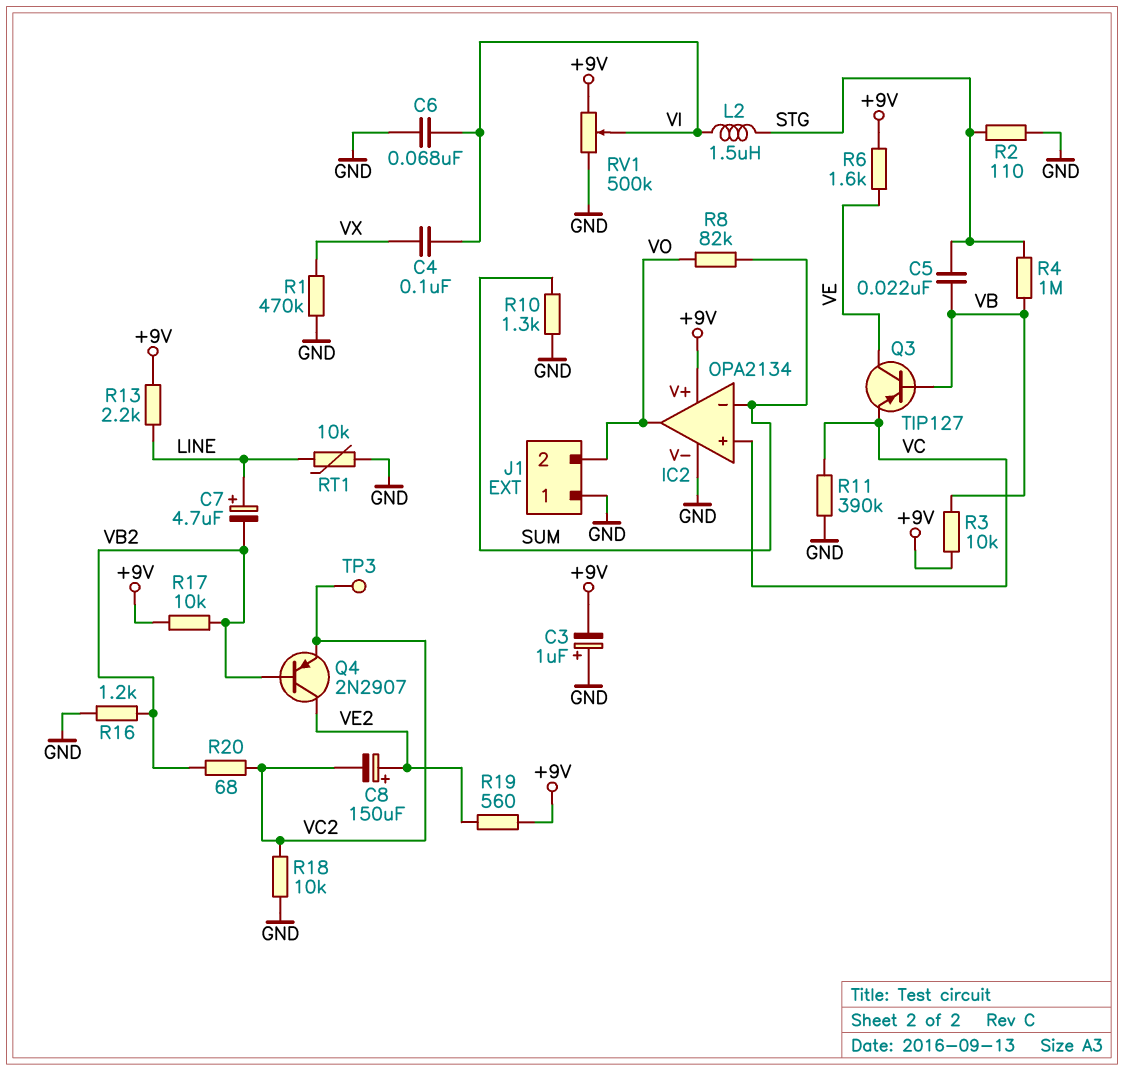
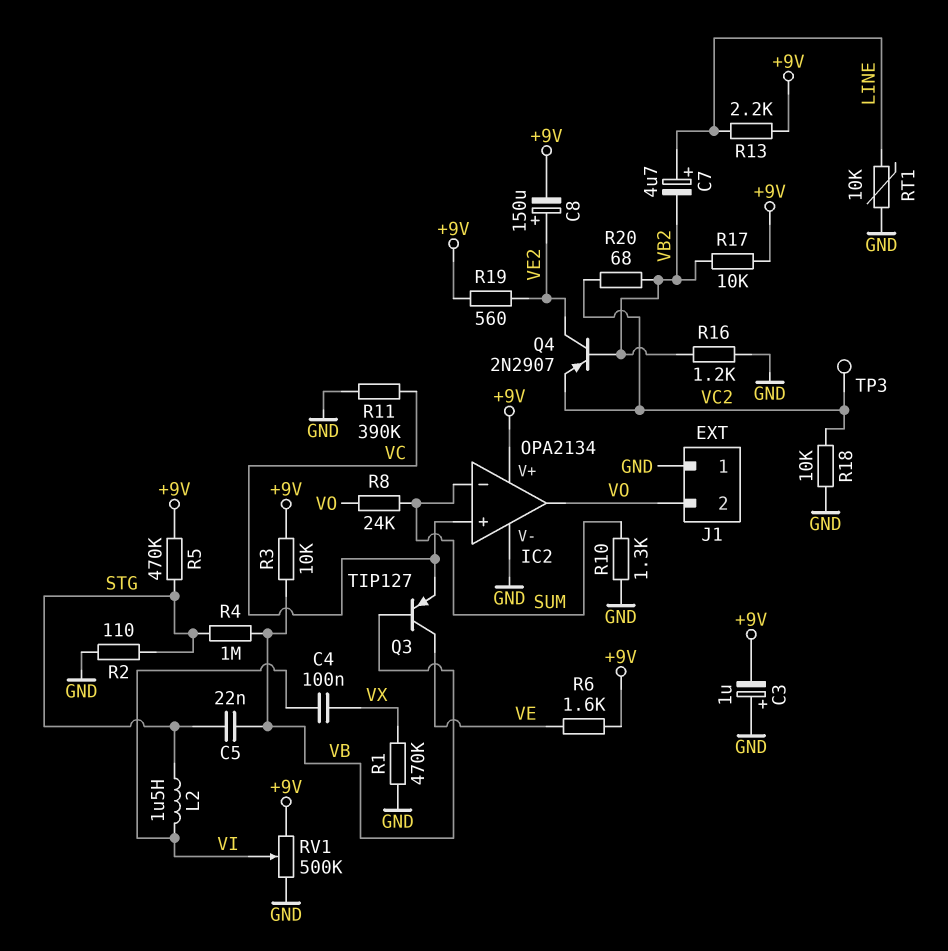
C6: 68nF (GND, VI) -> none
C8: 150uF (plus VE2, minus VC2) -> 150uF (plus VE2, minus +9V)
R5: none -> 470k (+9V, STG)
R8: 82k (SUM, VO) -> 24k (SUM, VO)

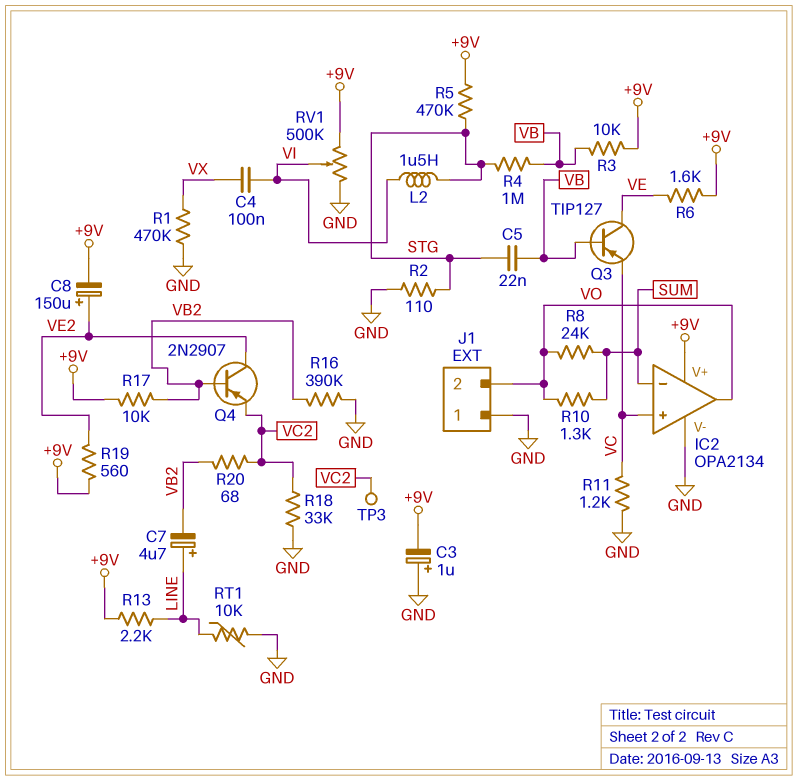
R10: 1.3k (GND, SUM) -> 1.3k (SUM, VO)
R11: 390k (GND, VC) -> 1.2k (GND, VC)
R16: 1.2k (GND, VB2) -> 390k (GND, VB2)
R18: 10k (GND, VC2) -> 33k (GND, VC2)

